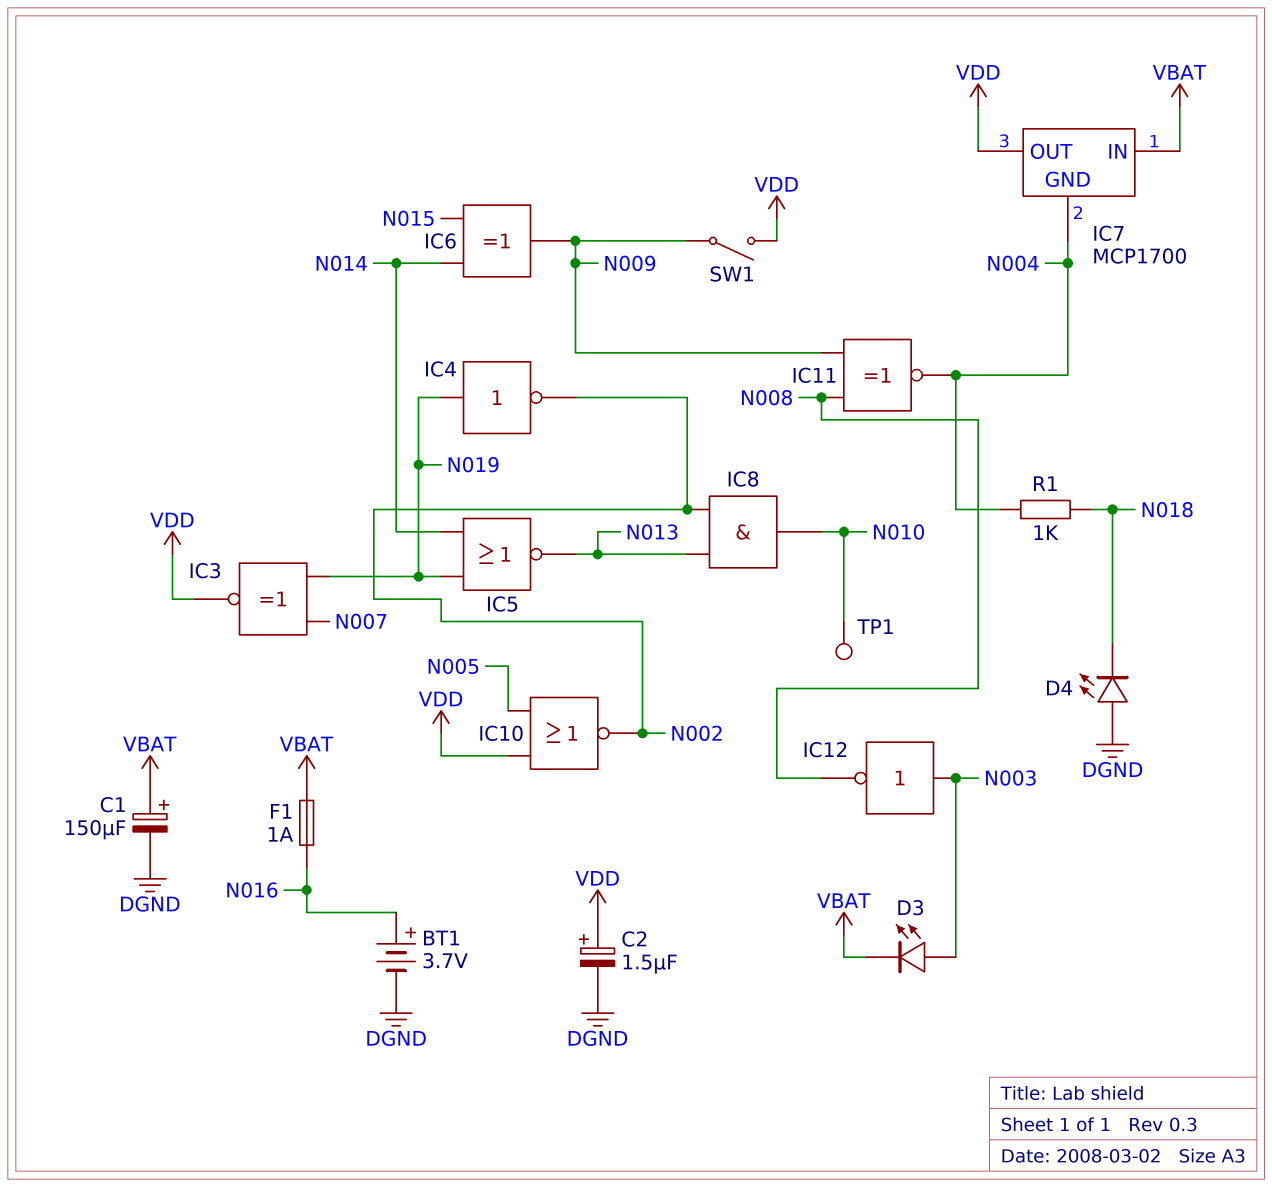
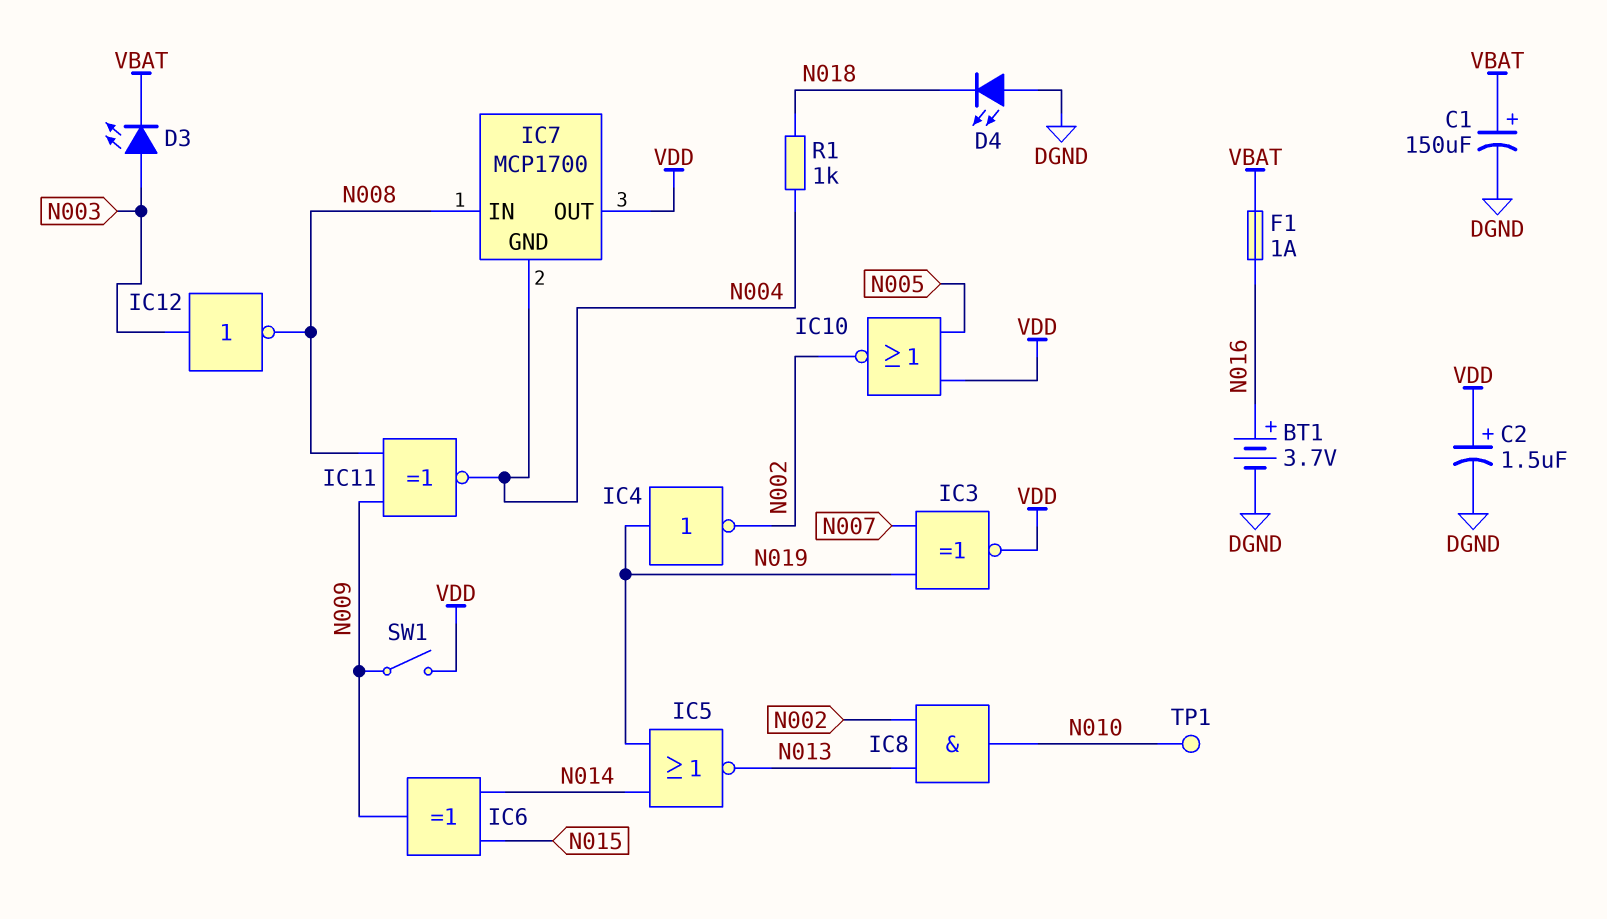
IC7 pin IN: VBAT -> N008

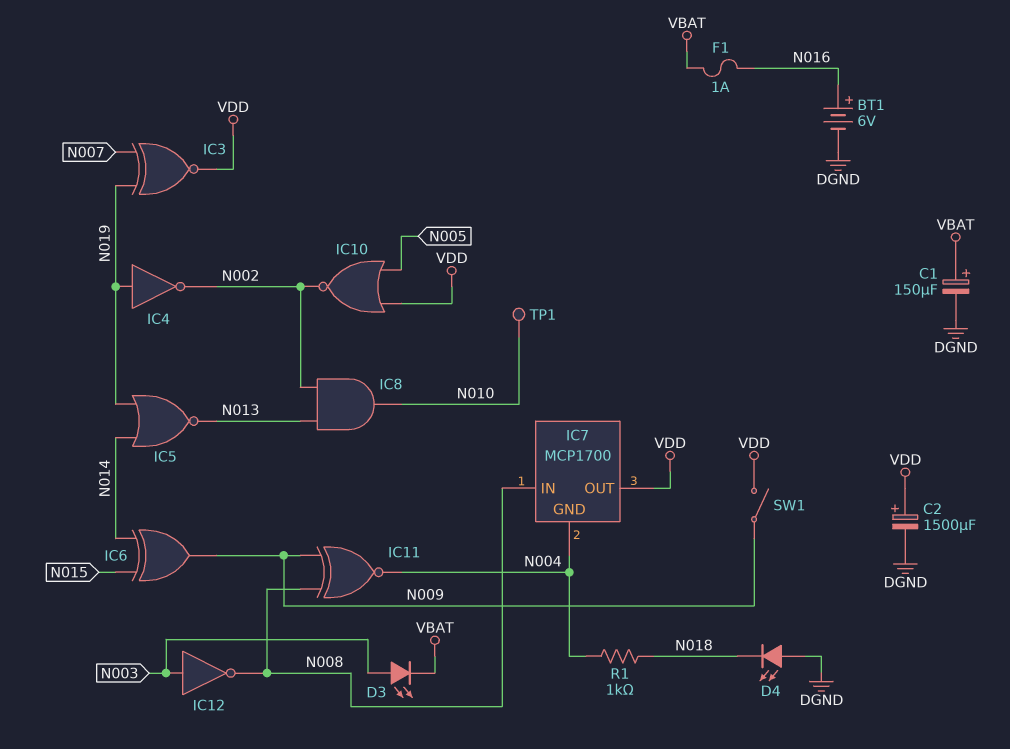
BT1: 3.7V (plus N016, minus DGND) -> 6V (plus N016, minus DGND)
C2: 1.5uF (plus VDD, minus DGND) -> 1500uF (plus VDD, minus DGND)

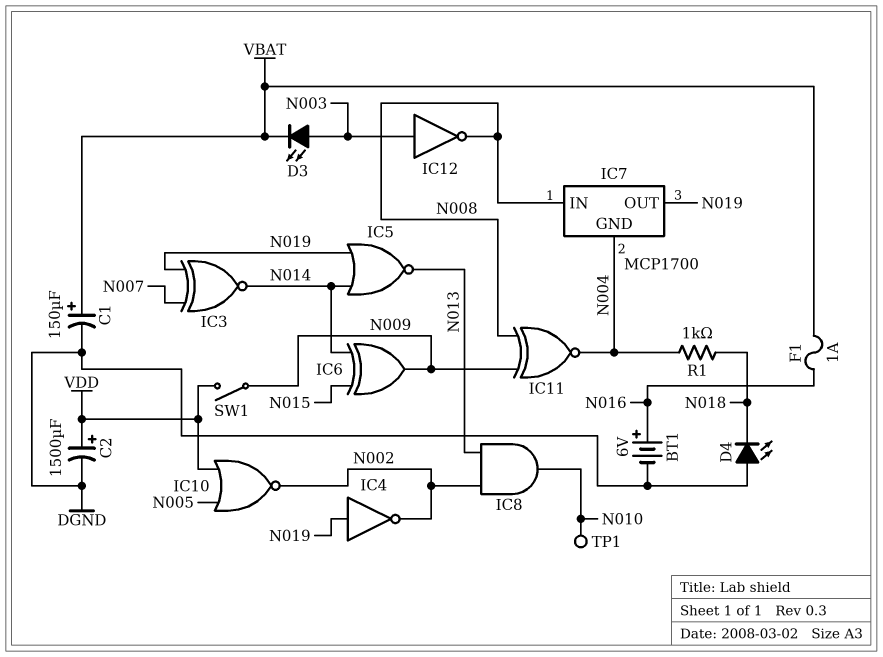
IC3: XNOR (in N007, in N019, out VDD) -> XNOR (in N007, in N019, out N014)
IC7 pin OUT: VDD -> N019

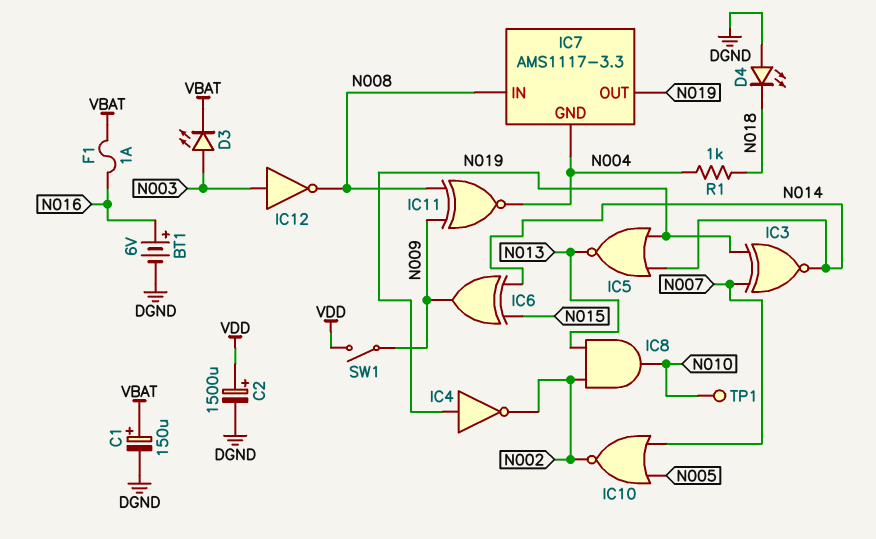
IC7: MCP1700 -> AMS1117-3.3
IC10: NOR (in N005, in VDD, out N002) -> NOR (in N005, in N007, out N002)

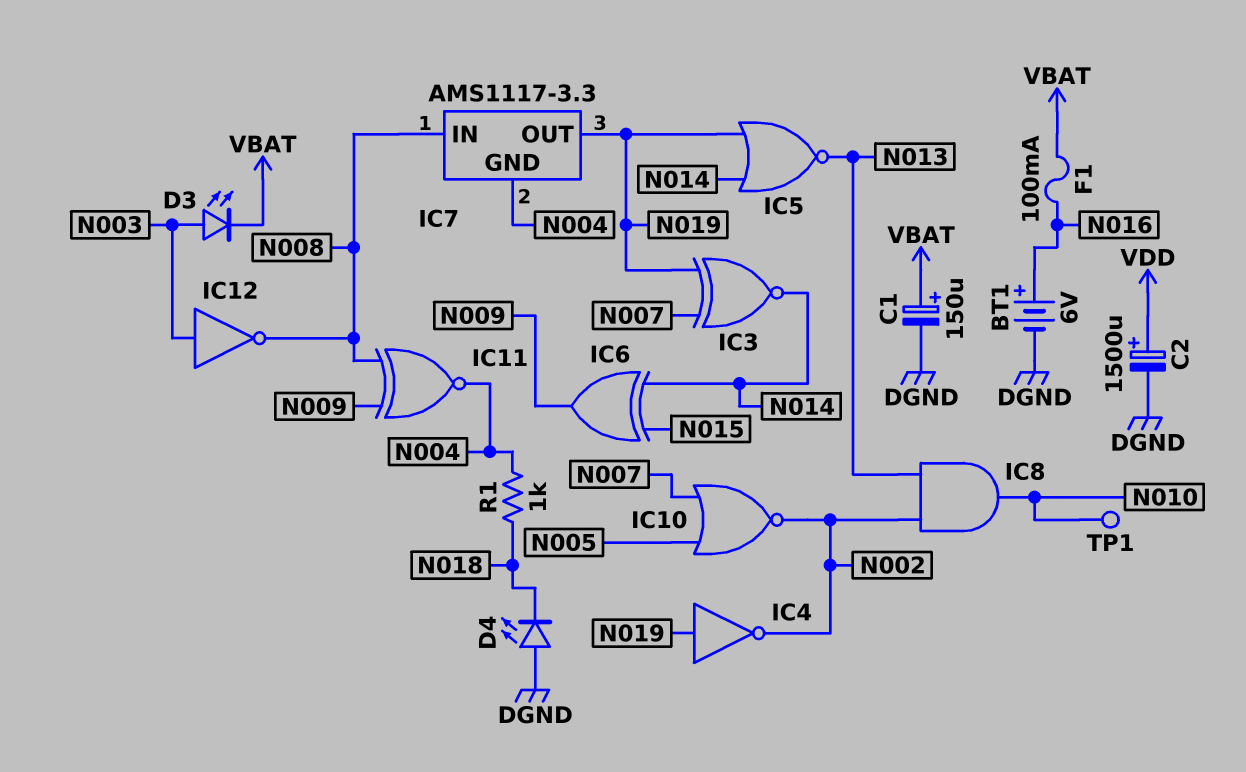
F1: 1A (N016, VBAT) -> 100mA (N016, VBAT)
SW1: switch (N009, VDD) -> none

